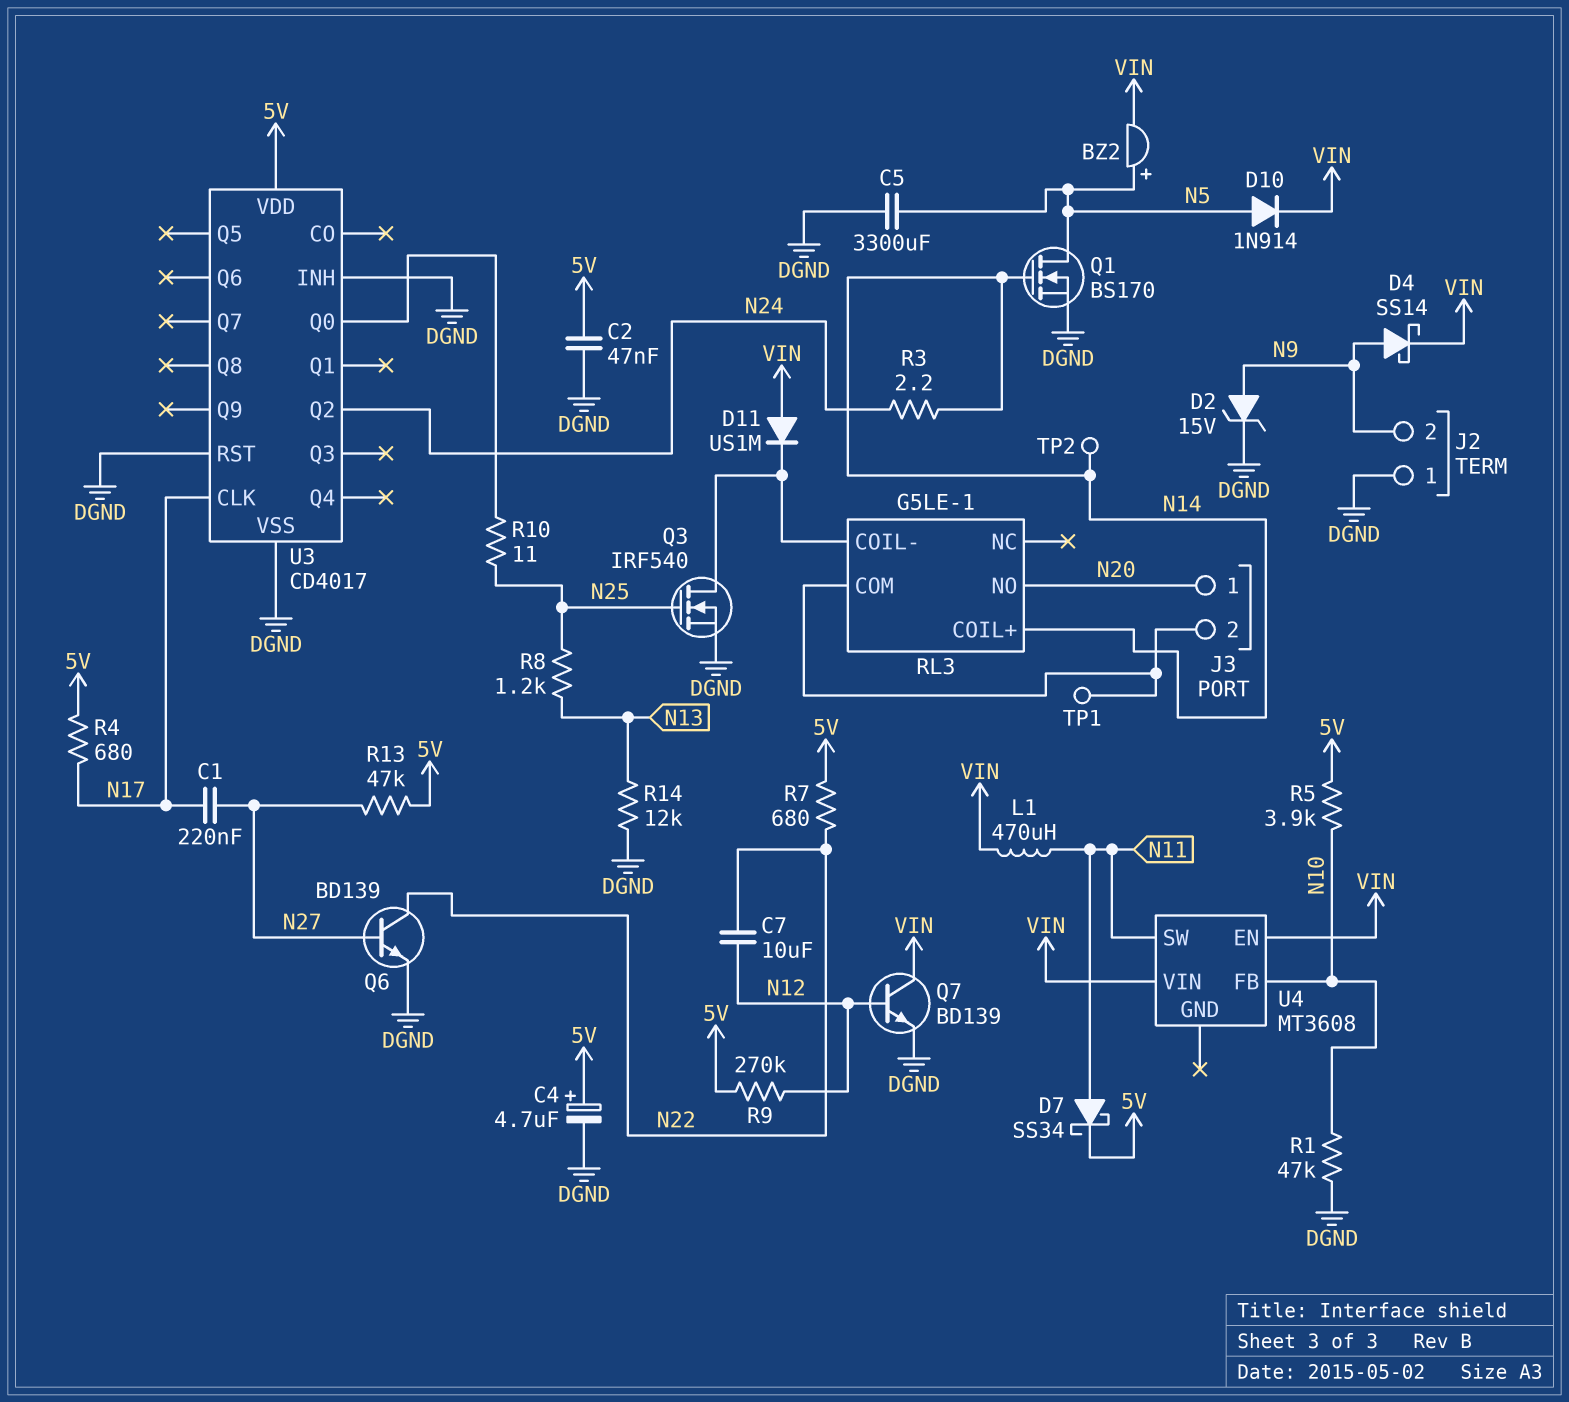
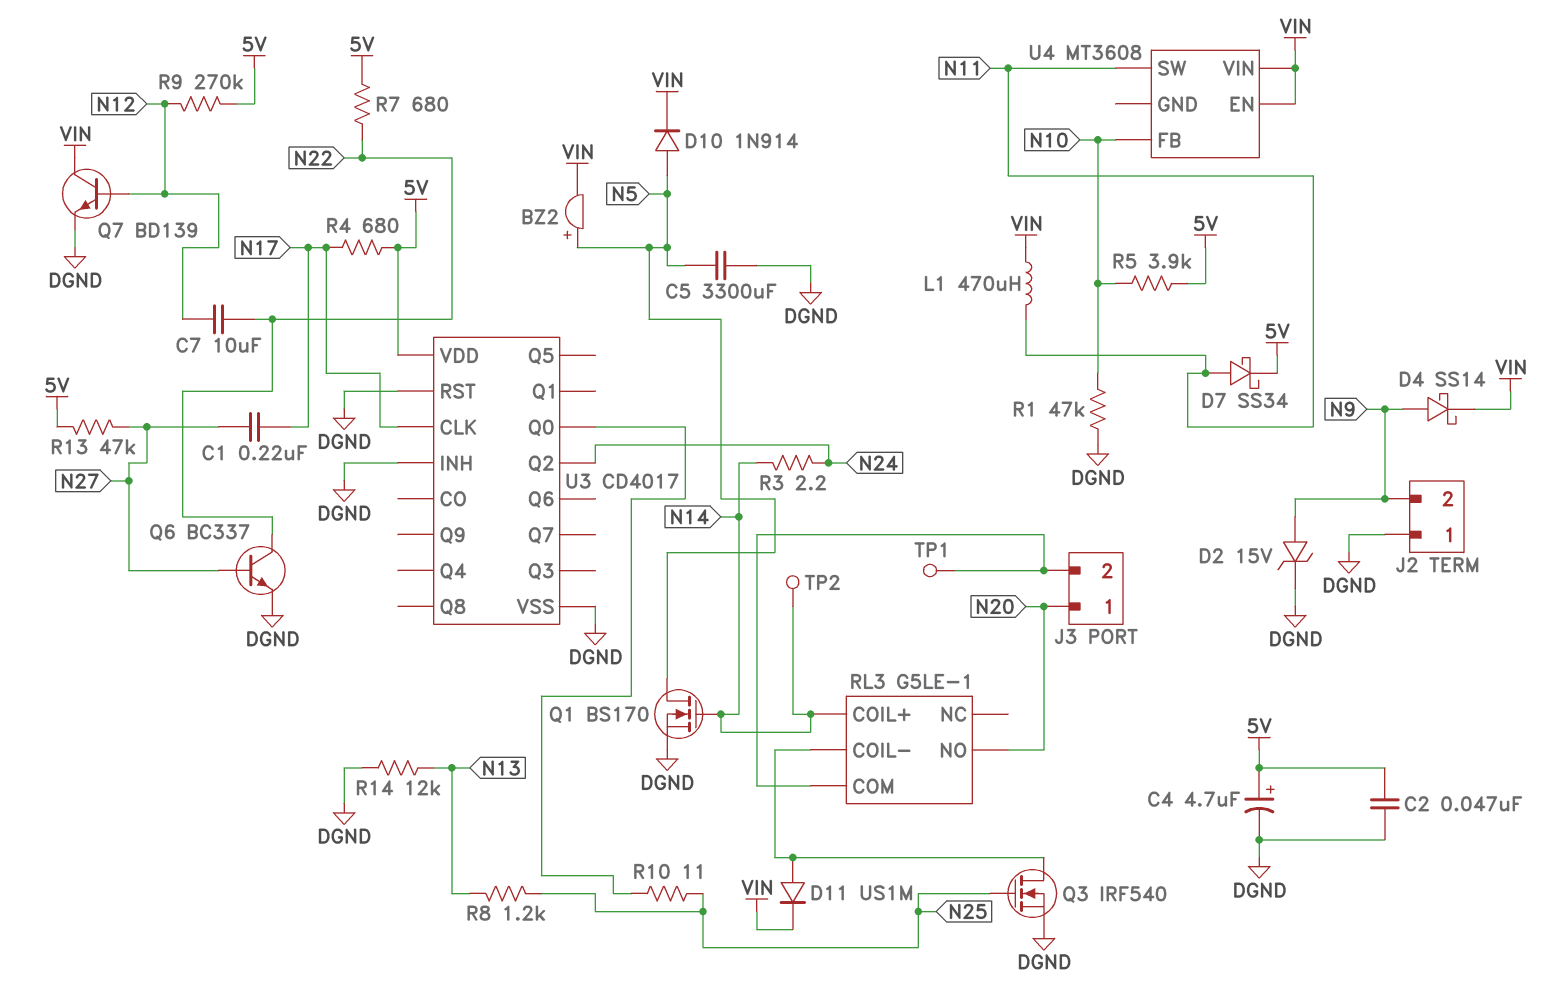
D11: diode US1M (A VIN, K RL3/COIL-) -> diode US1M (A RL3/COIL-, K VIN)
Q6: NPN BD139 (B N27, C N22, E DGND) -> NPN BC337 (B N27, C N22, E DGND)

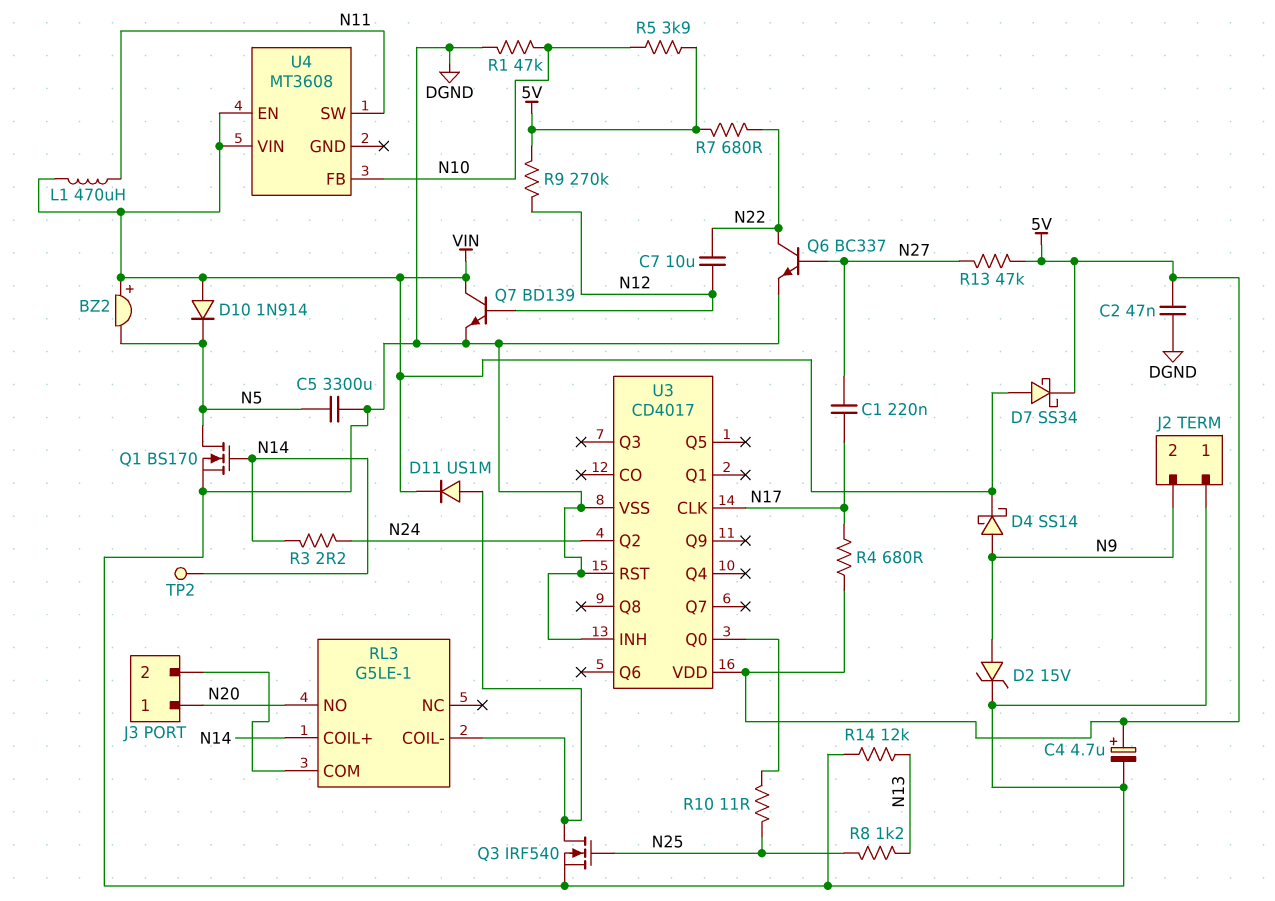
BZ2: buzzer (plus N5, minus VIN) -> buzzer (plus VIN, minus N5)
D7: schottky SS34 (A N11, K 5V) -> schottky SS34 (A VIN, K 5V)
D10: diode 1N914 (A N5, K VIN) -> diode 1N914 (A VIN, K N5)
TP1: test point (J3/2) -> none

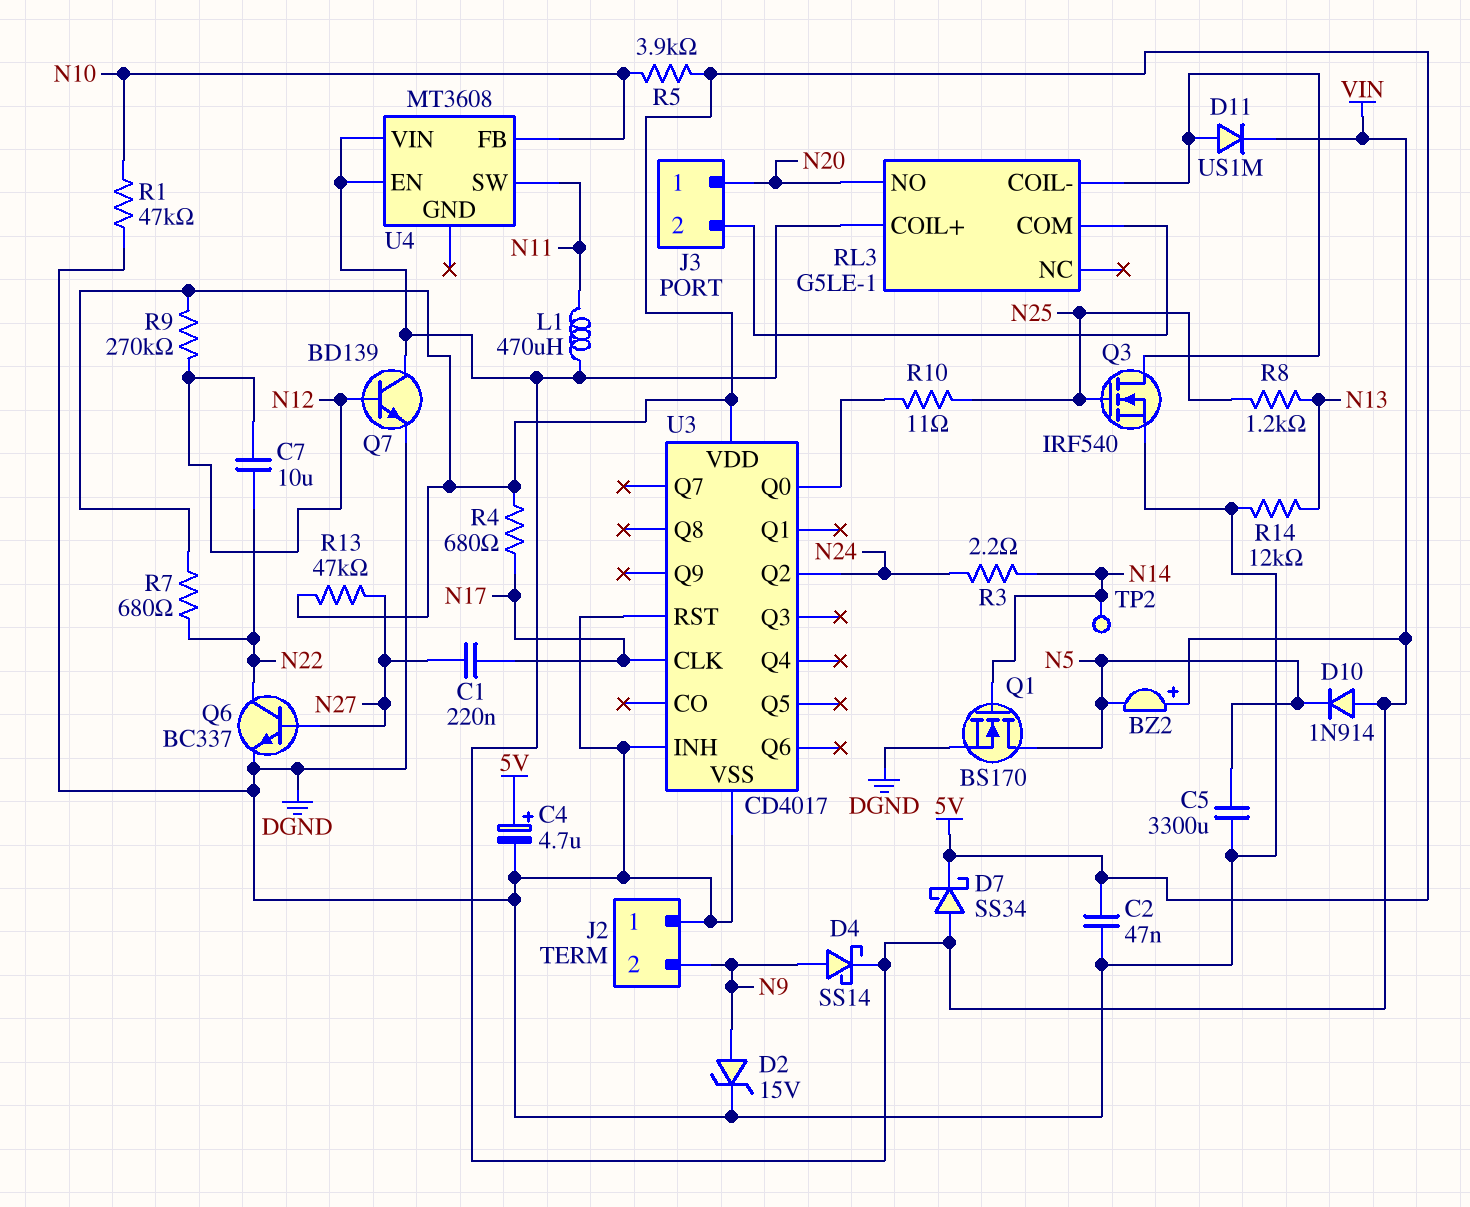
RL3 pin COIL+: N14 -> VIN

